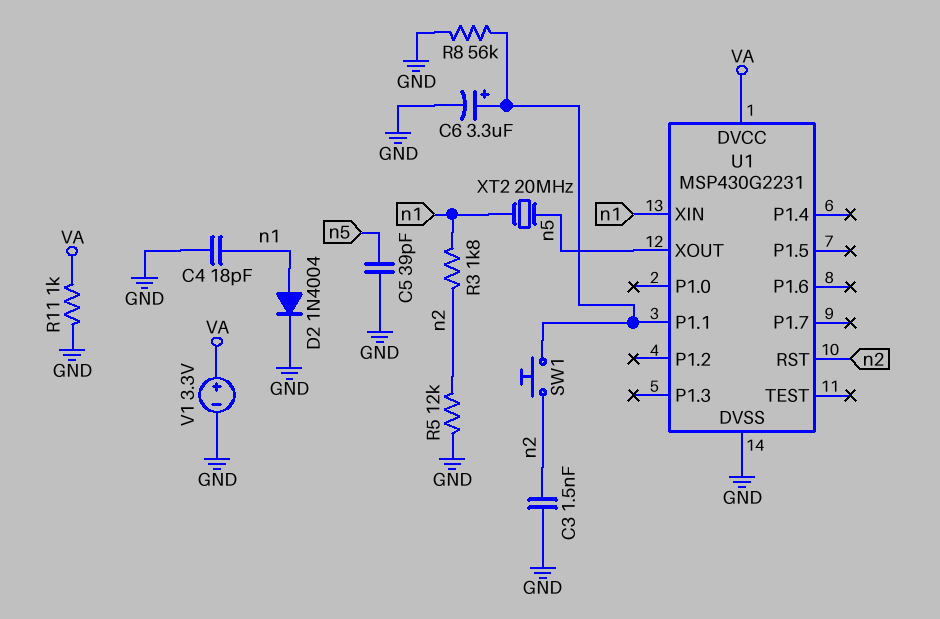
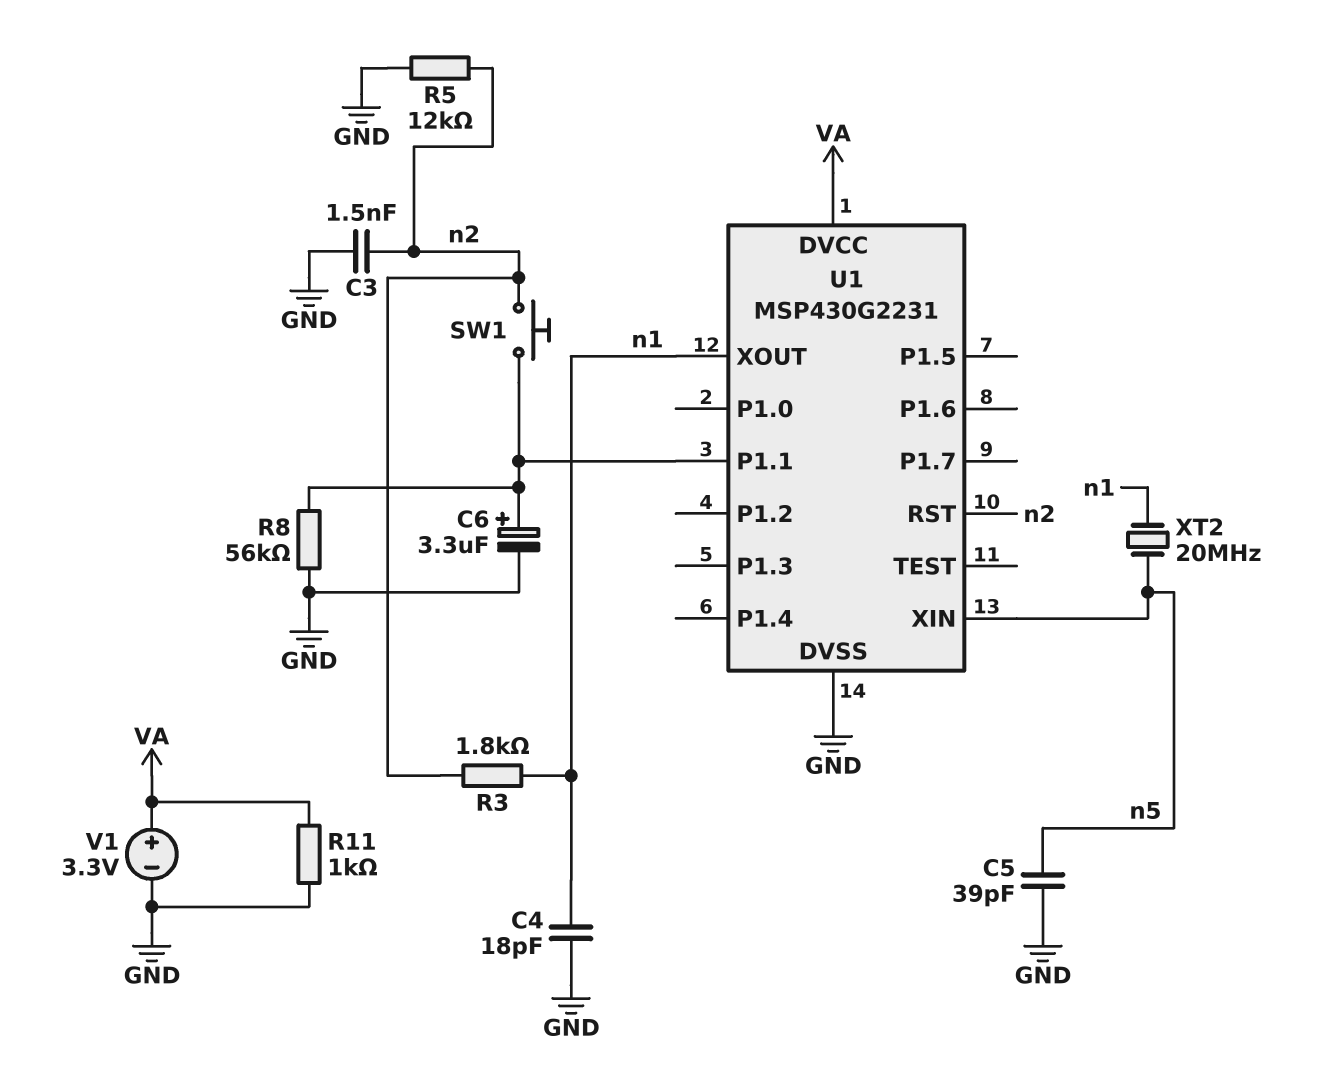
D2: diode 1N4004 (A n1, K GND) -> none
U1 pin XIN: n1 -> n5
U1 pin XOUT: n5 -> n1

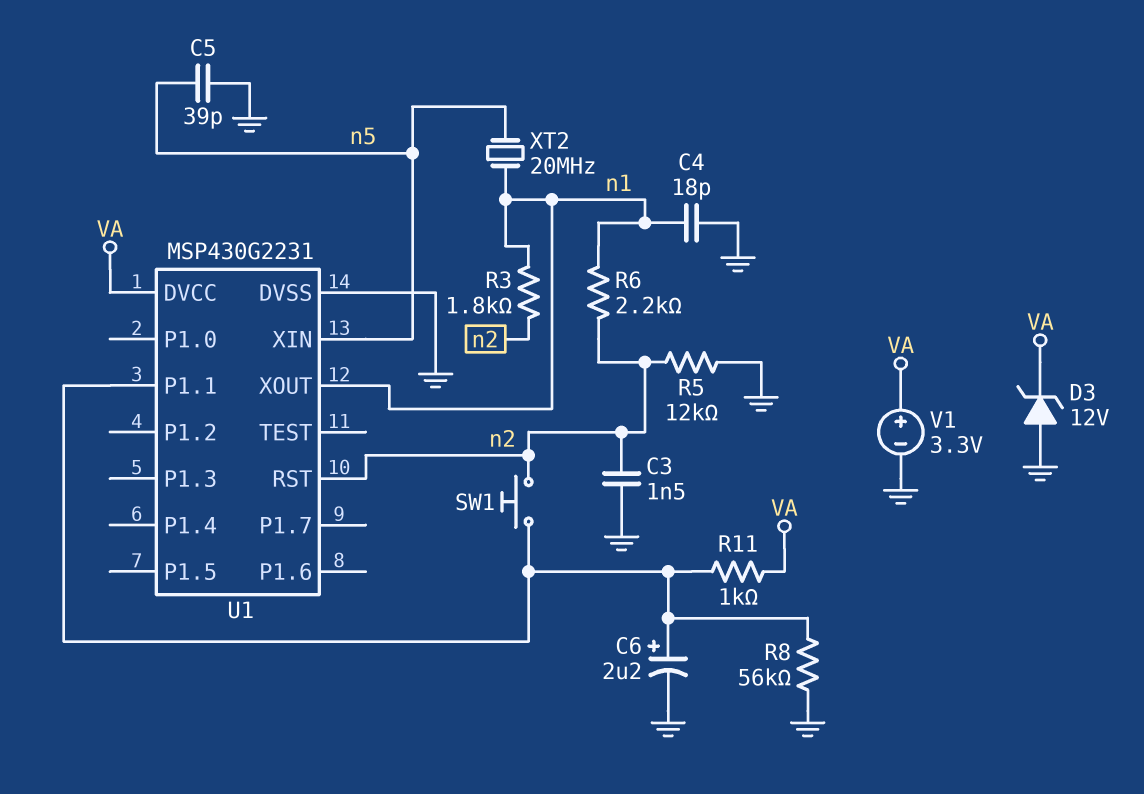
C6: 3.3uF (plus U1/P1.1, minus GND) -> 2.2uF (plus U1/P1.1, minus GND)
D3: none -> zener 12V (A GND, K VA)
R6: none -> 2.2k (n1, n2)
R11: 1k (GND, VA) -> 1k (U1/P1.1, VA)

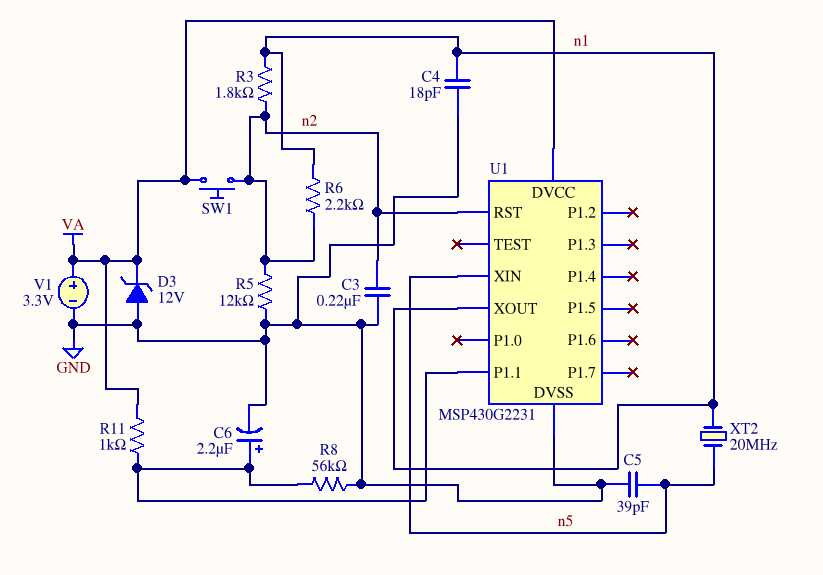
C3: 1.5nF (GND, n2) -> 220nF (GND, n2)
SW1: button (U1/P1.1, n2) -> button (VA, n2)

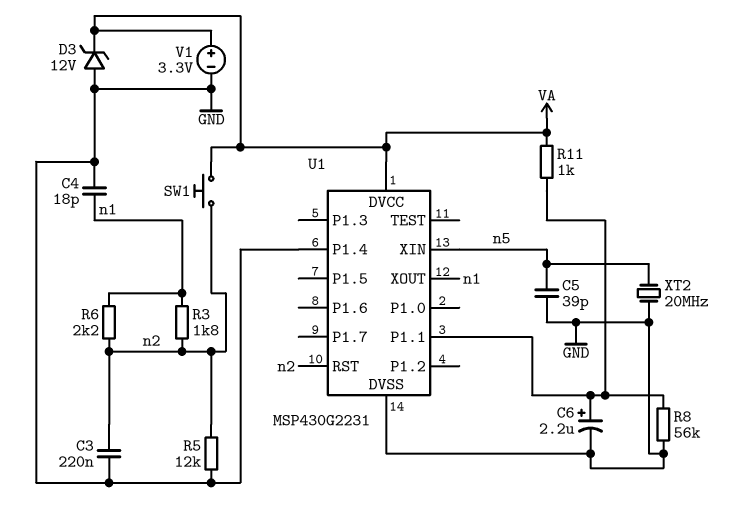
U1 pin P1.4: none -> GND
XT2: 20MHz (n1, n5) -> 20MHz (GND, n5)

